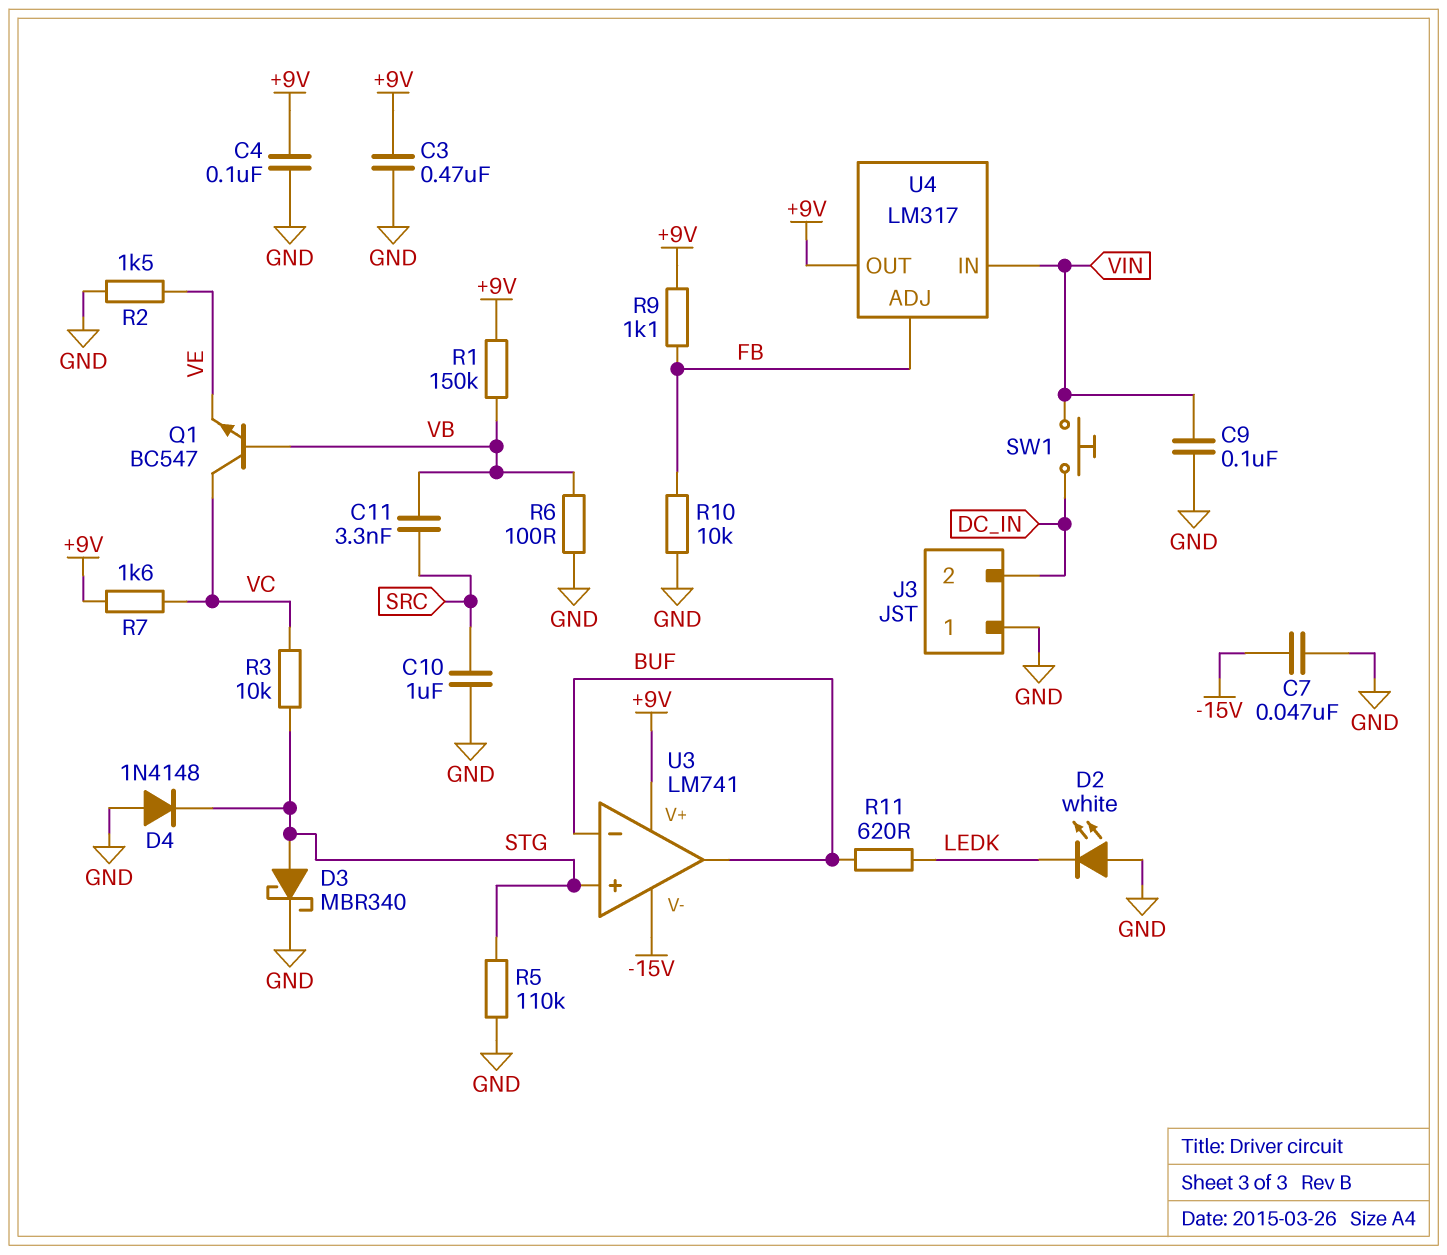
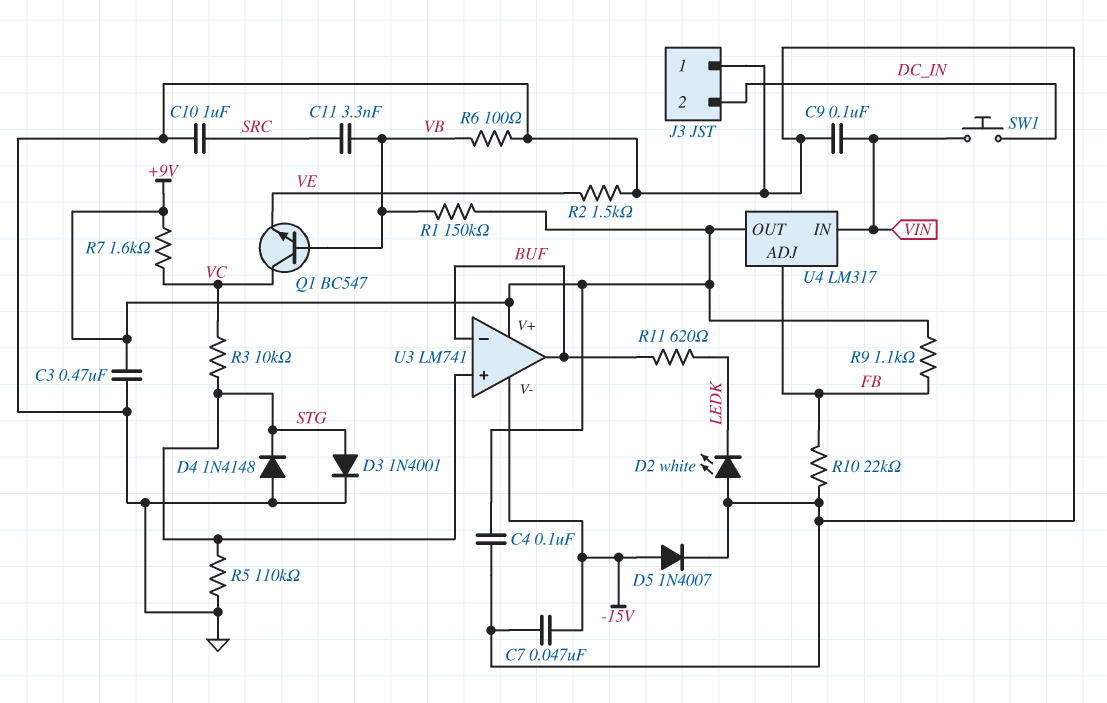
D3: schottky MBR340 (A STG, K GND) -> diode 1N4001 (A STG, K GND)
D5: none -> diode 1N4007 (A -15V, K GND)
R10: 10k (FB, GND) -> 22k (FB, GND)

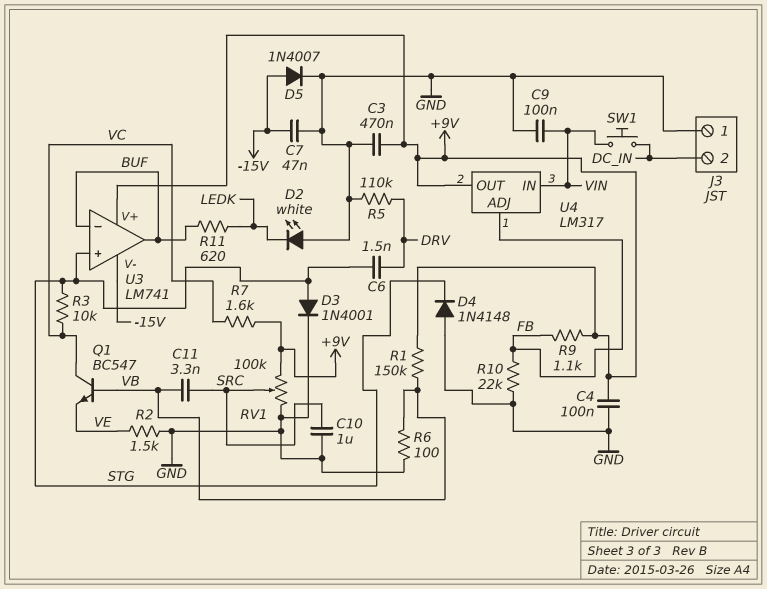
C6: none -> 1.5nF (DRV, STG)
R5: 110k (GND, STG) -> 110k (DRV, GND)
RV1: none -> 100k (+9V, GND, wiper SRC)

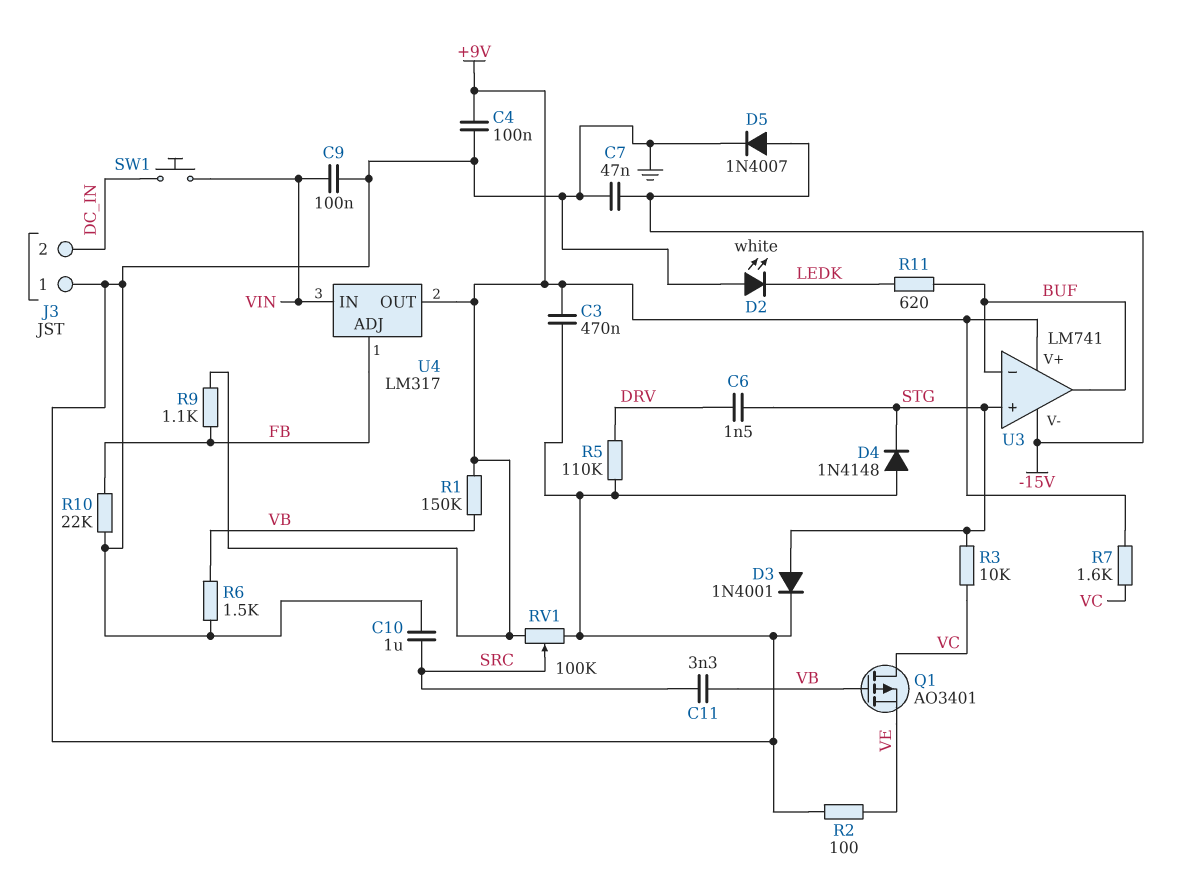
Q1: NPN BC547 (B VB, C VC, E VE) -> PMOS AO3401 (G VB, D VC, S VE)
R2: 1.5k (GND, VE) -> 100 (GND, VE)
R6: 100 (GND, VB) -> 1.5k (GND, VB)

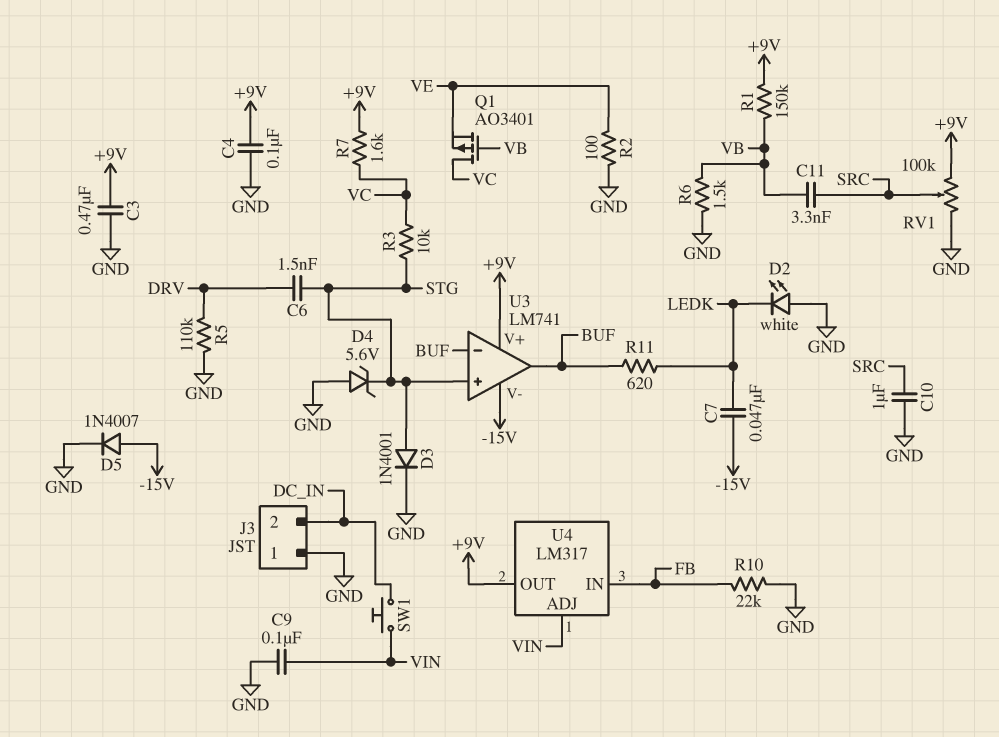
C7: 47nF (-15V, GND) -> 47nF (-15V, LEDK)
D4: diode 1N4148 (A GND, K STG) -> zener 5.6V (A GND, K STG)
R9: 1.1k (+9V, FB) -> none
U4 pin ADJ: FB -> VIN
U4 pin IN: VIN -> FB

